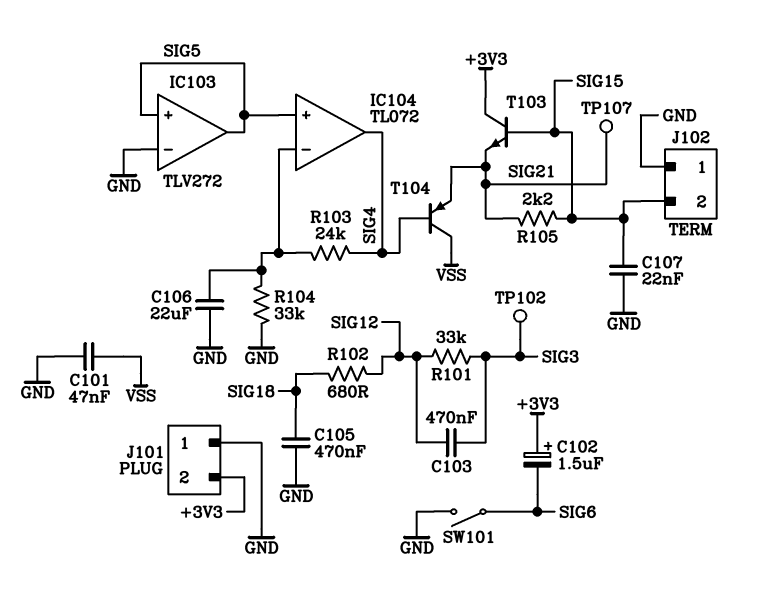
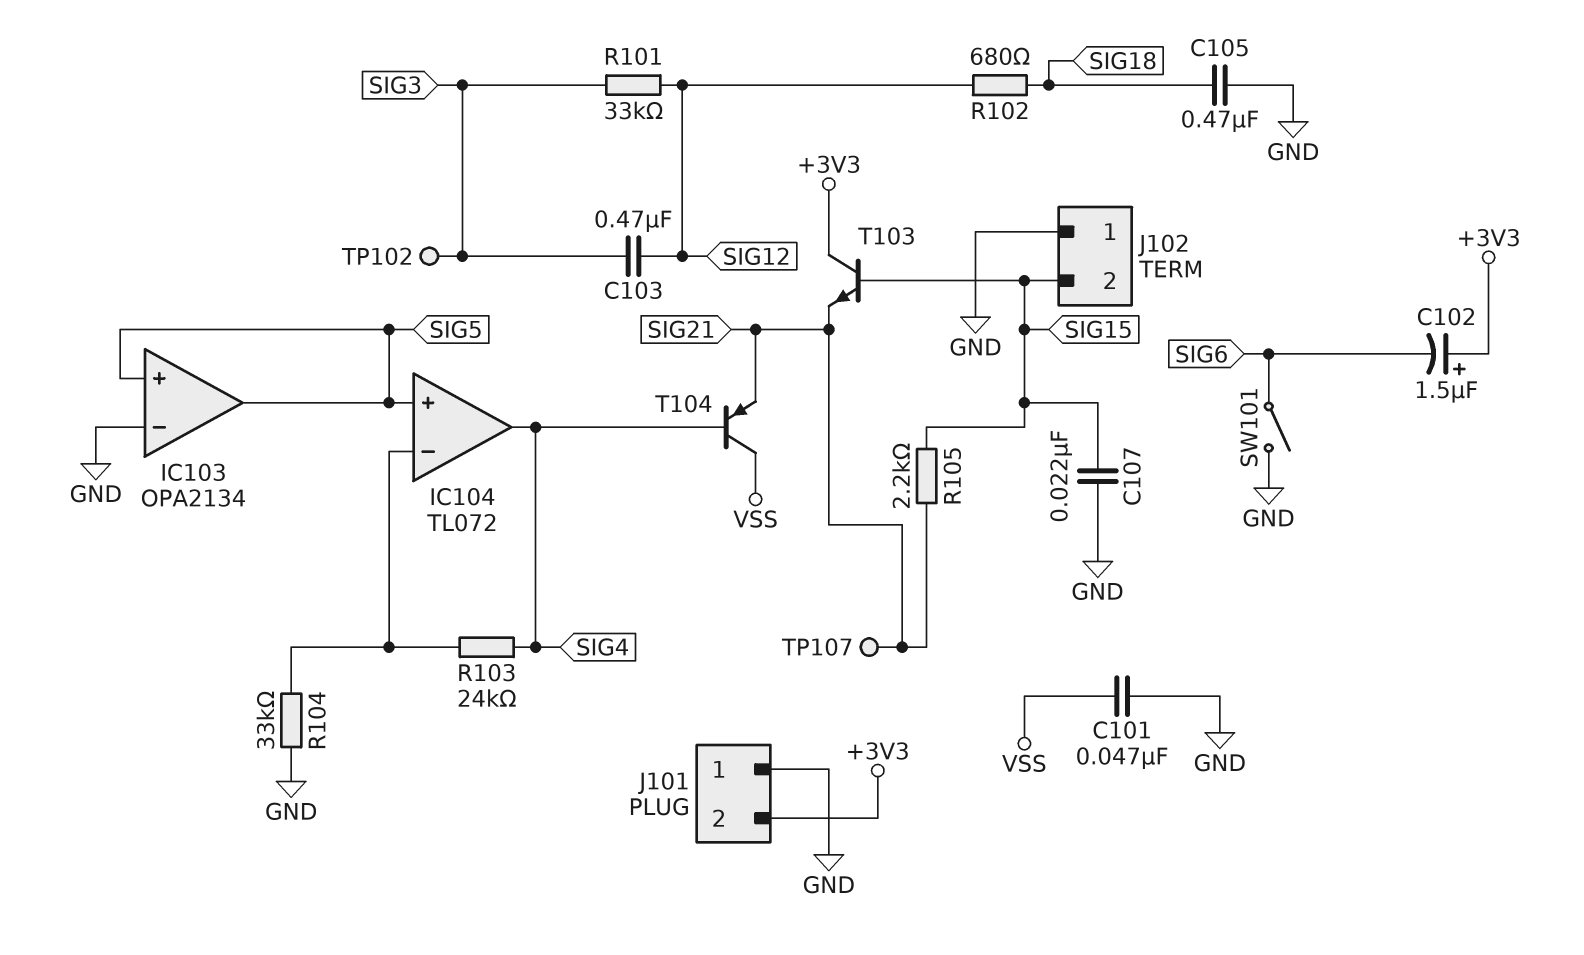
C106: 22uF (GND, IC104/in-) -> none
IC103: TLV272 -> OPA2134

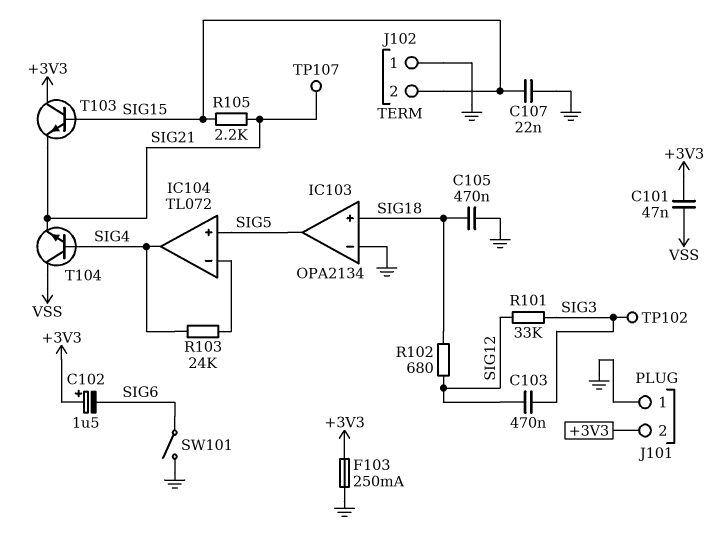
C101: 47nF (GND, VSS) -> 47nF (+3V3, VSS)
F103: none -> 250mA (+3V3, GND)
IC103 pin in+: SIG5 -> SIG18
R104: 33k (GND, IC104/in-) -> none
T104: PNP (B SIG4, C VSS, E SIG21) -> NPN (B SIG4, C VSS, E SIG21)

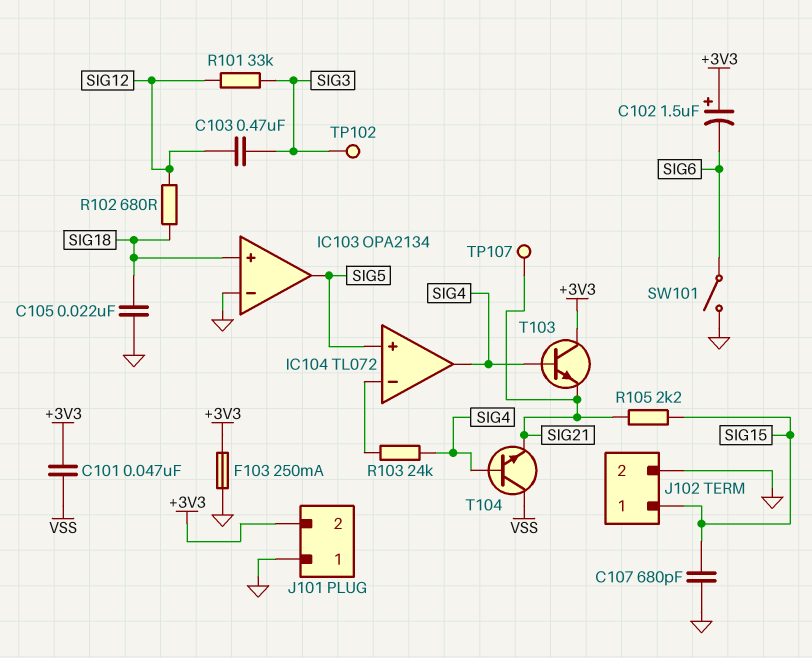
C105: 470nF (GND, SIG18) -> 22nF (GND, SIG18)
C107: 22nF (GND, SIG15) -> 680pF (GND, SIG15)
J102 pin 1: GND -> SIG15
J102 pin 2: SIG15 -> GND
T103: NPN (B SIG15, C +3V3, E SIG21) -> NPN (B SIG4, C +3V3, E SIG21)

